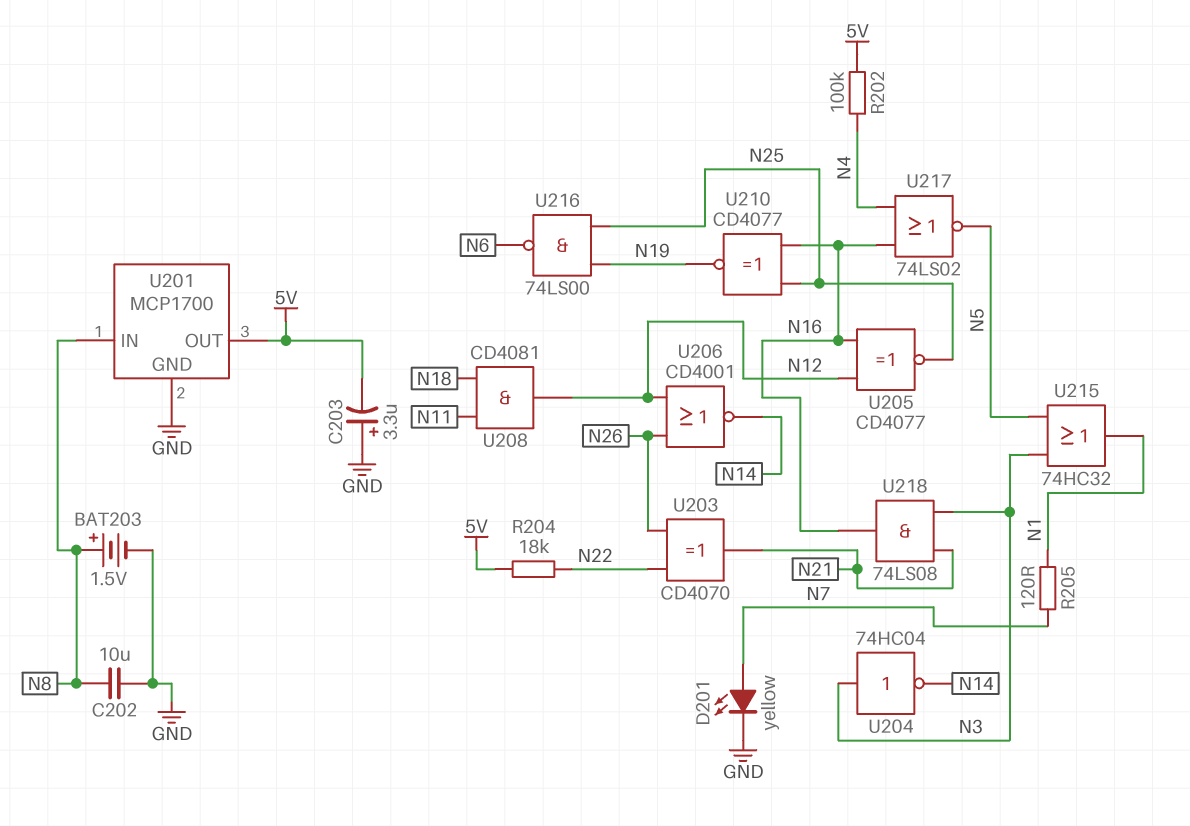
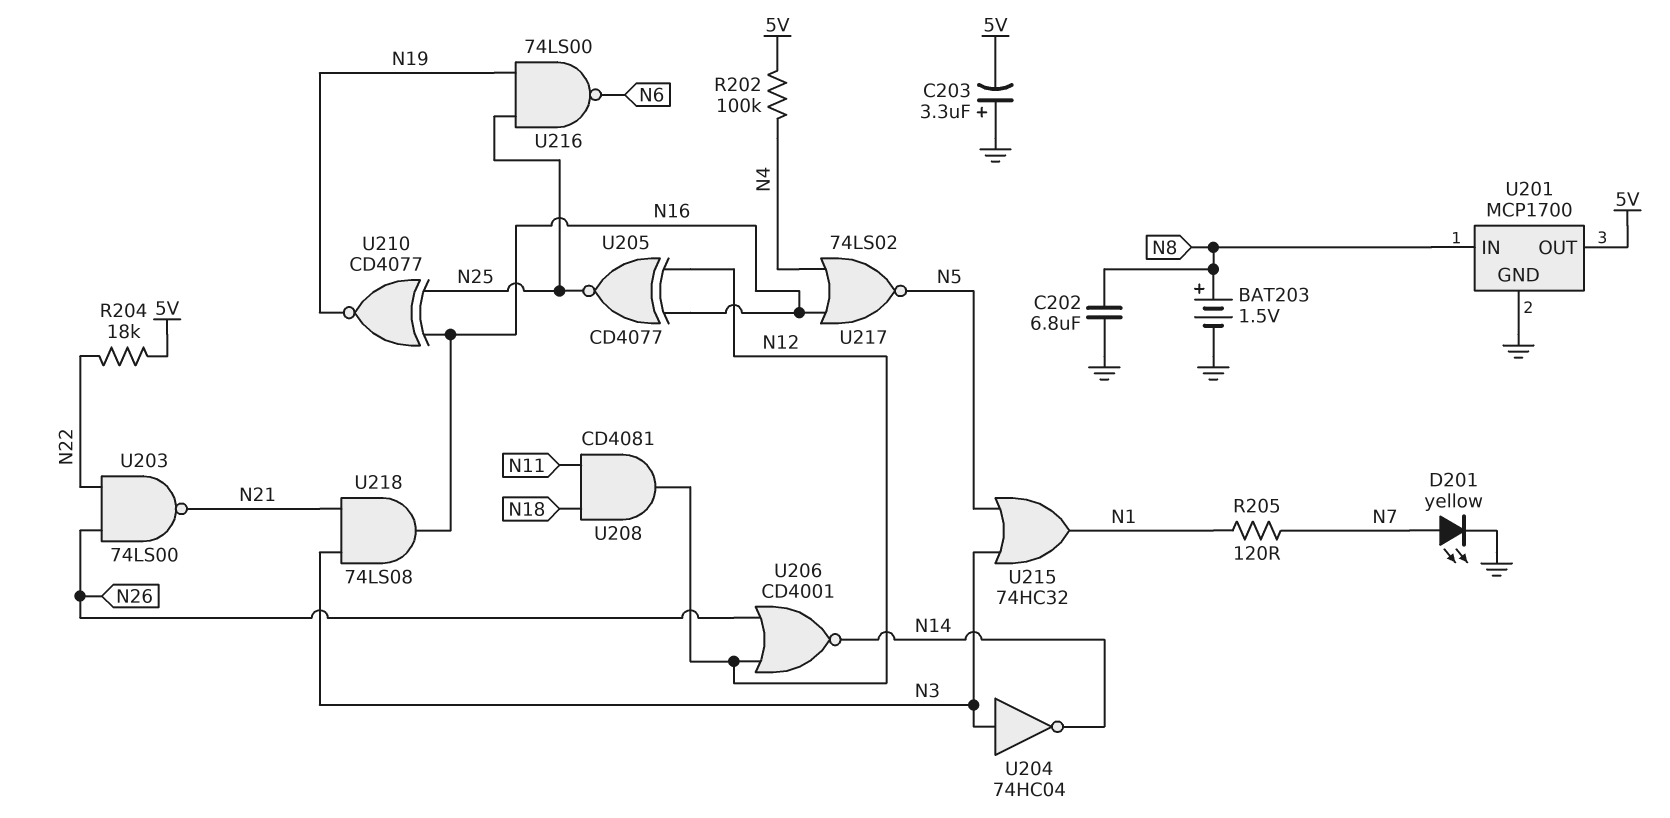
C202: 10uF (GND, N8) -> 6.8uF (GND, N8)
U203: XOR CD4070 (in N22, in N26, out N21) -> NAND 74LS00 (in N22, in N26, out N21)

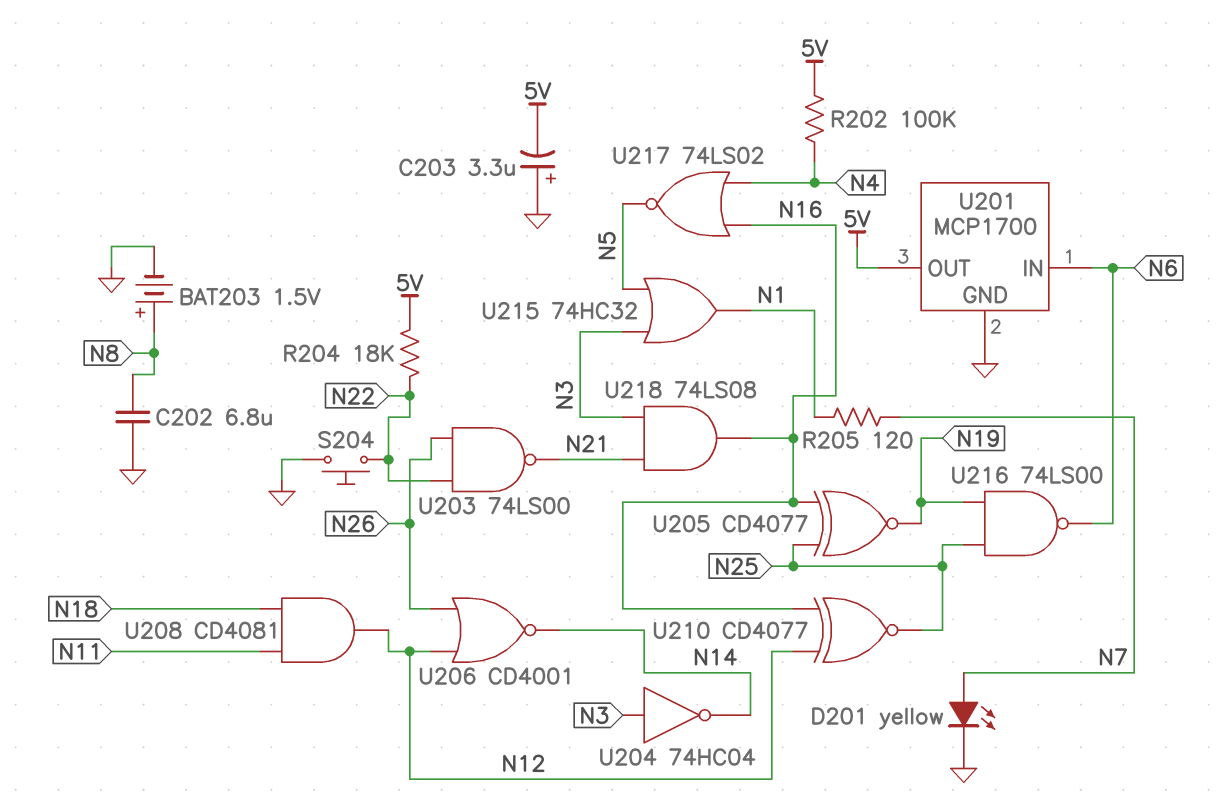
S204: none -> button (GND, N22)
U201 pin IN: N8 -> N6
U205: XNOR CD4077 (in N12, in N16, out N25) -> XNOR CD4077 (in N16, in N25, out N19)
U210: XNOR CD4077 (in N16, in N25, out N19) -> XNOR CD4077 (in N12, in N16, out N25)

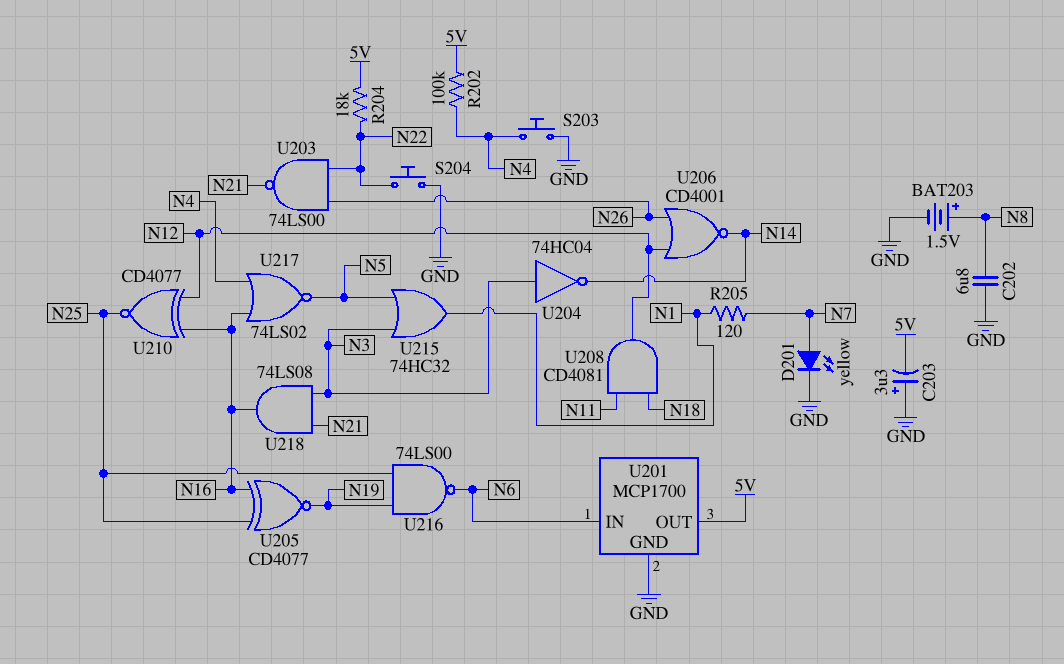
S203: none -> button (GND, N4)

